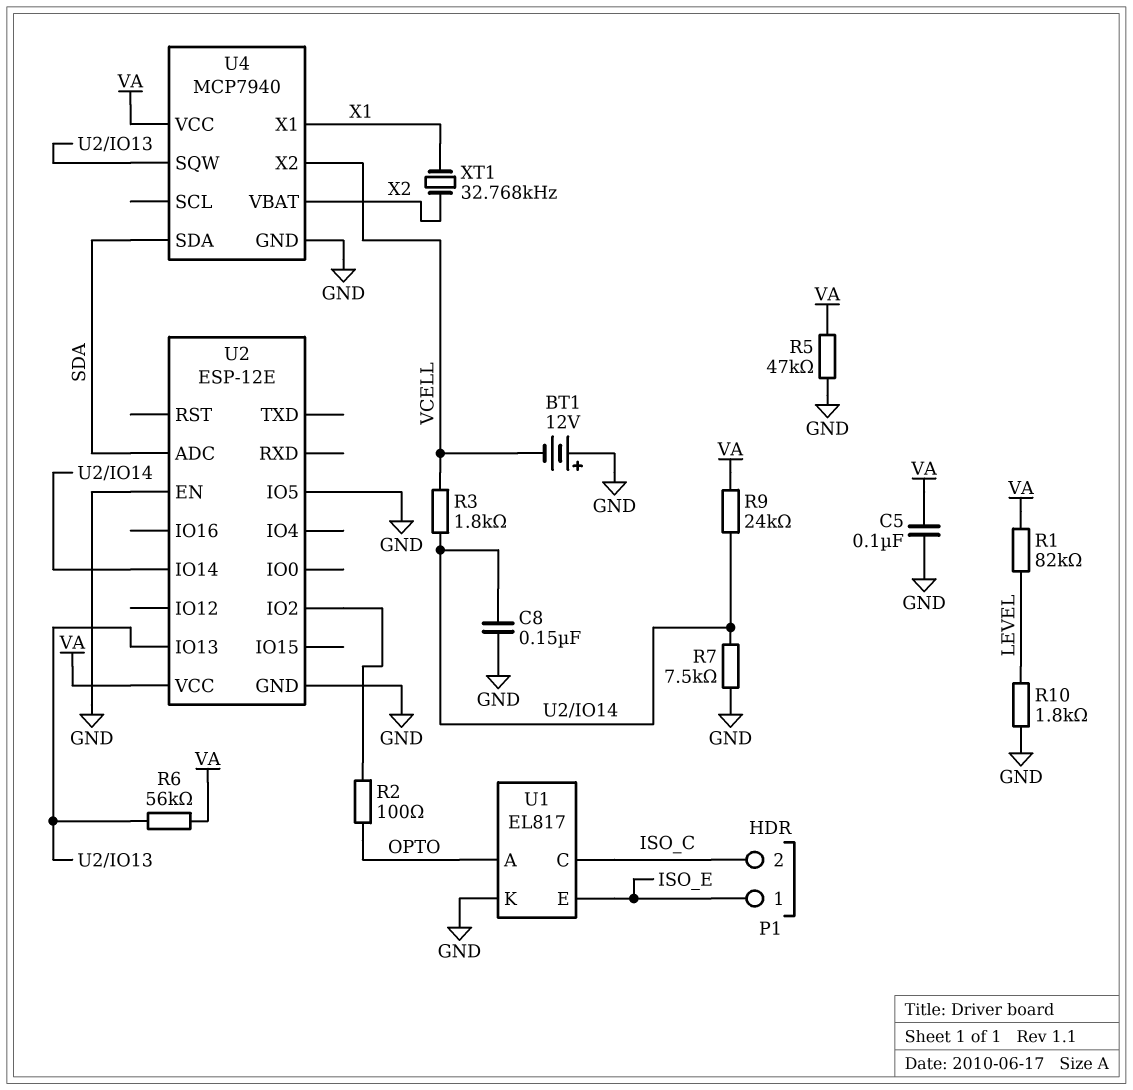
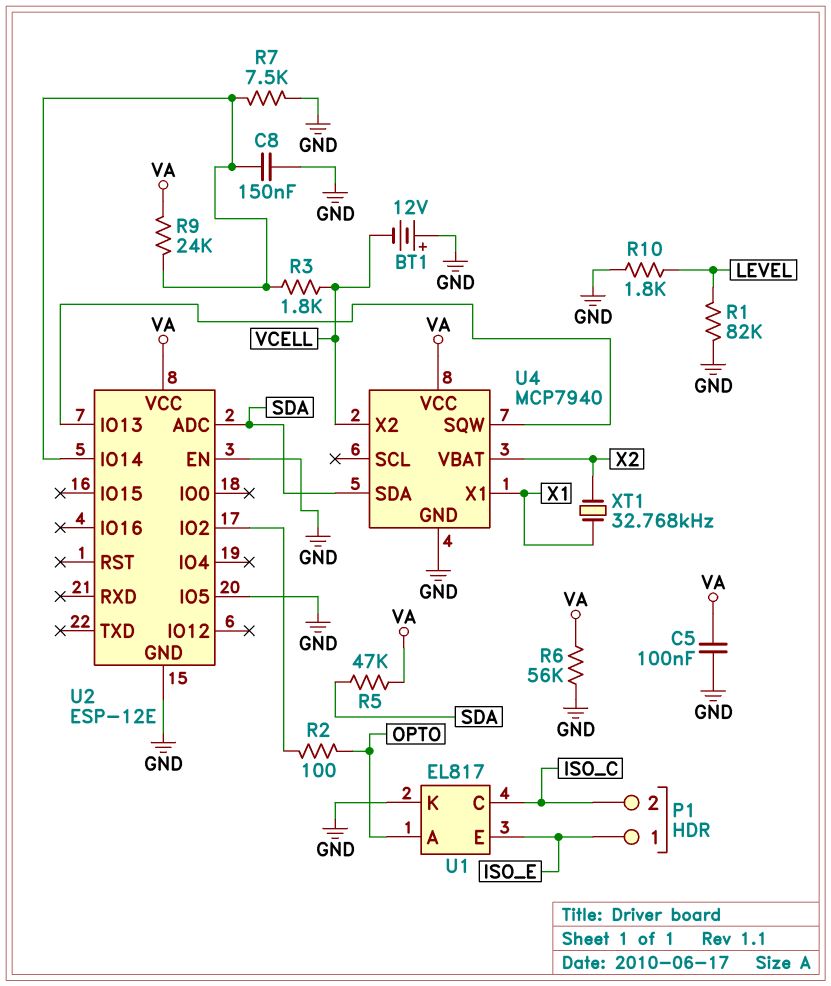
R1: 82k (LEVEL, VA) -> 82k (GND, LEVEL)
R5: 47k (GND, VA) -> 47k (SDA, VA)
R6: 56k (U2/IO13, VA) -> 56k (GND, VA)

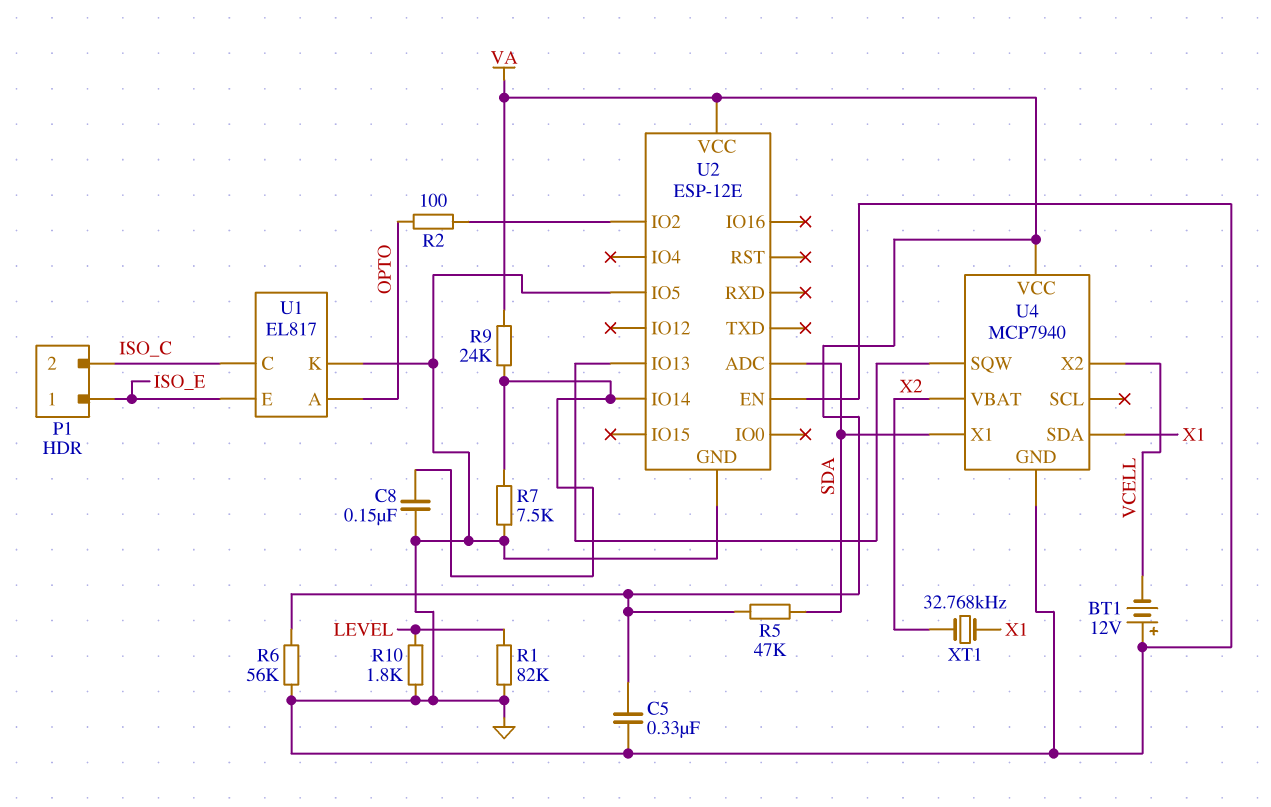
C5: 100nF (GND, VA) -> 330nF (GND, VA)
R3: 1.8k (U2/IO14, VCELL) -> none
U4 pin SDA: SDA -> X1
U4 pin X1: X1 -> SDA

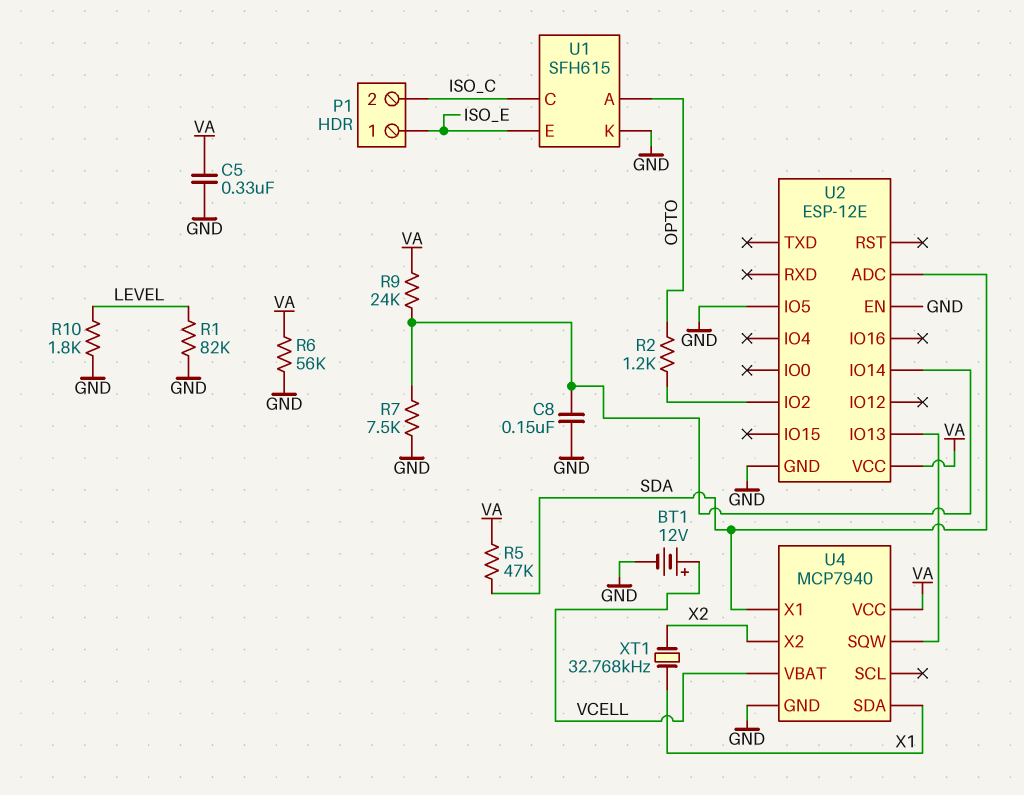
BT1: 12V (plus GND, minus VCELL) -> 12V (plus VCELL, minus GND)
R2: 100 (OPTO, U2/IO2) -> 1.2k (OPTO, U2/IO2)
U1: EL817 -> SFH615
U4 pin VBAT: X2 -> VCELL
U4 pin X2: VCELL -> X2

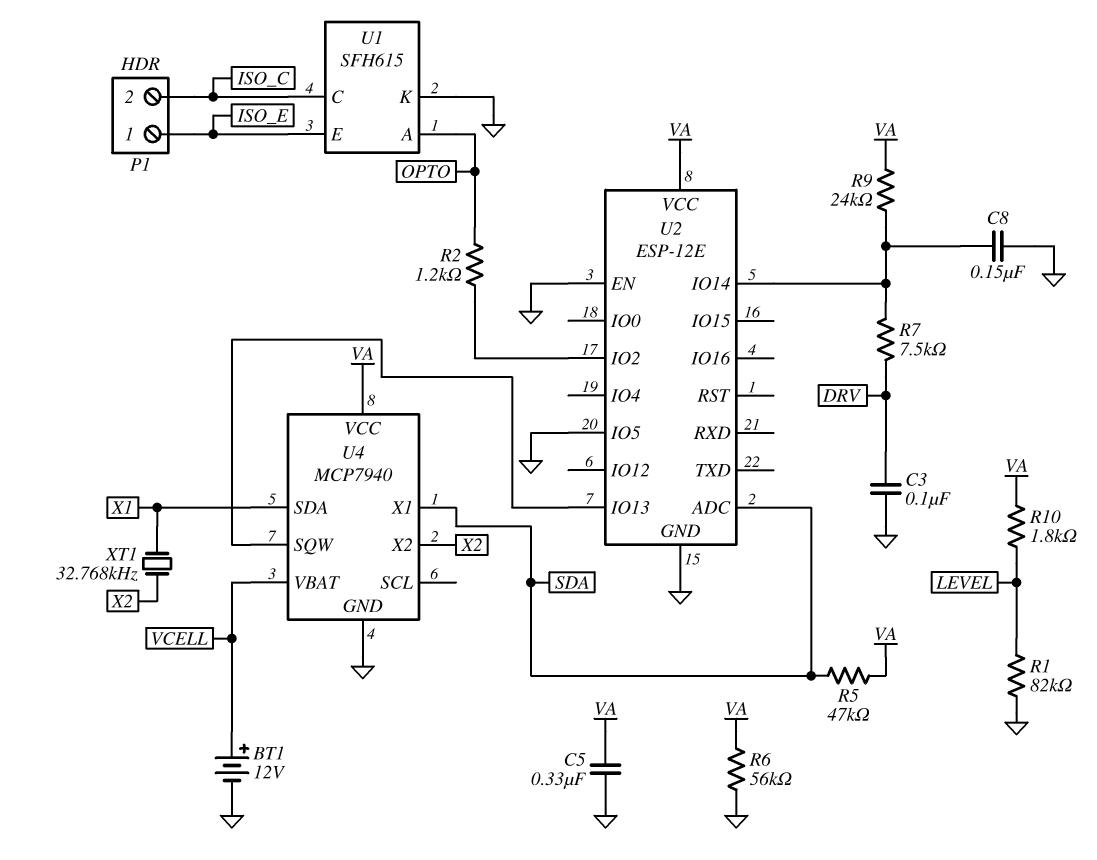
C3: none -> 100nF (DRV, GND)
R7: 7.5k (GND, U2/IO14) -> 7.5k (DRV, U2/IO14)
R10: 1.8k (GND, LEVEL) -> 1.8k (LEVEL, VA)

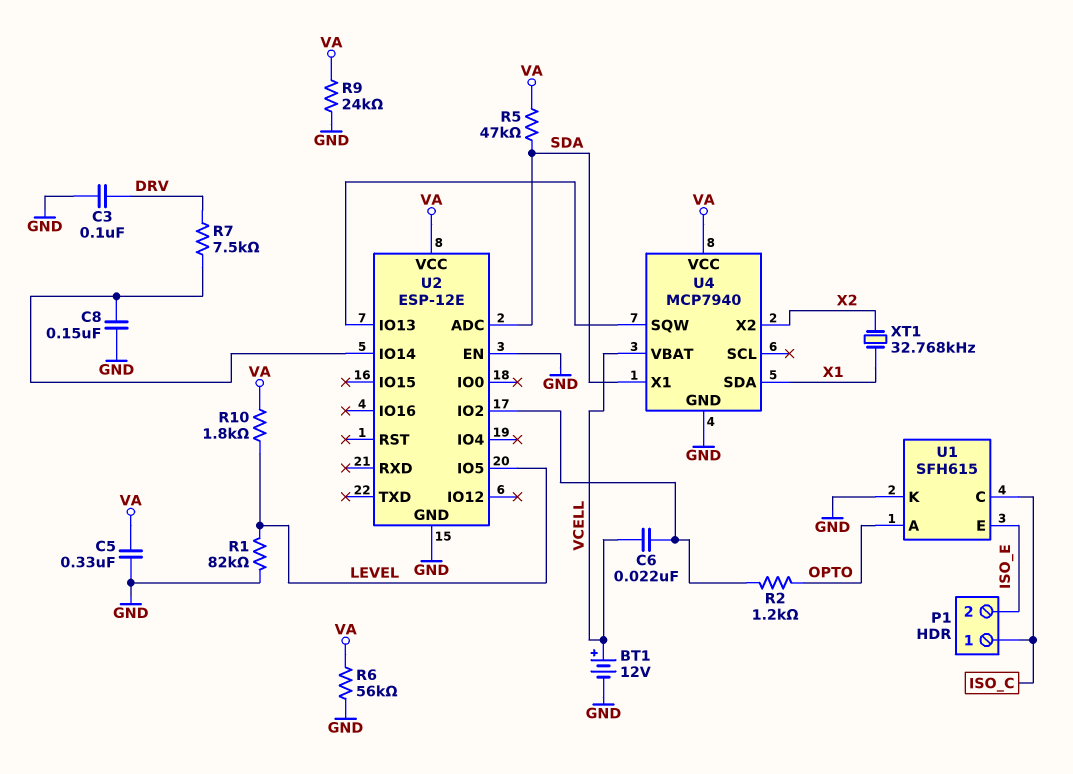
C6: none -> 22nF (U2/IO2, VCELL)
P1 pin 1: ISO_E -> ISO_C
P1 pin 2: ISO_C -> ISO_E
R9: 24k (U2/IO14, VA) -> 24k (GND, VA)
U2 pin IO5: GND -> LEVEL

